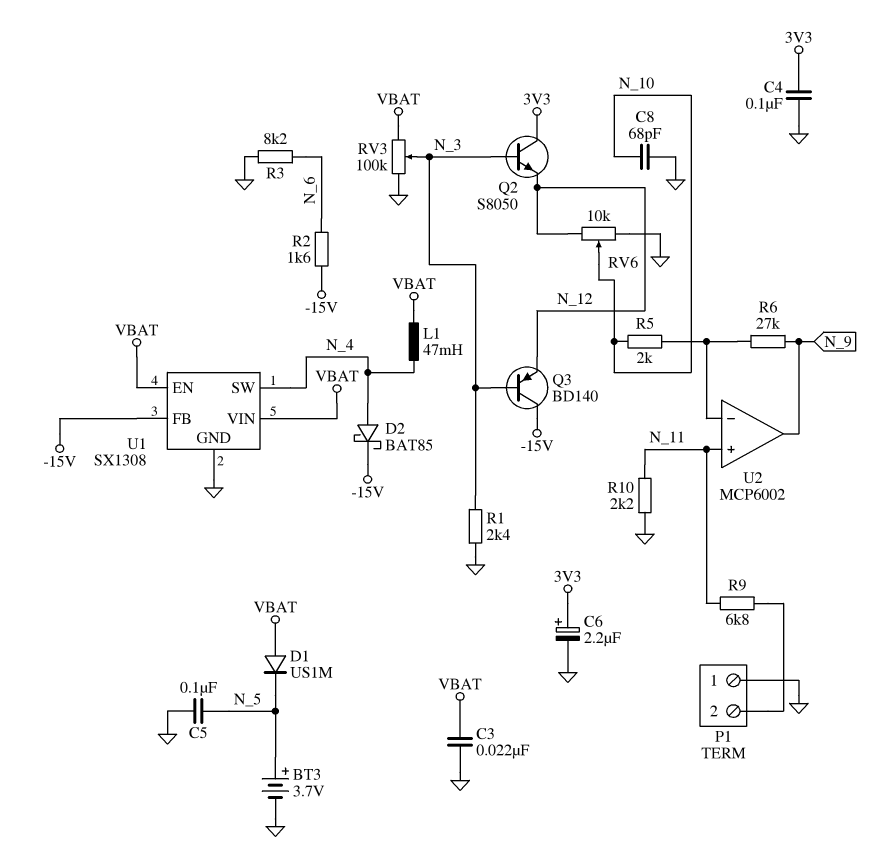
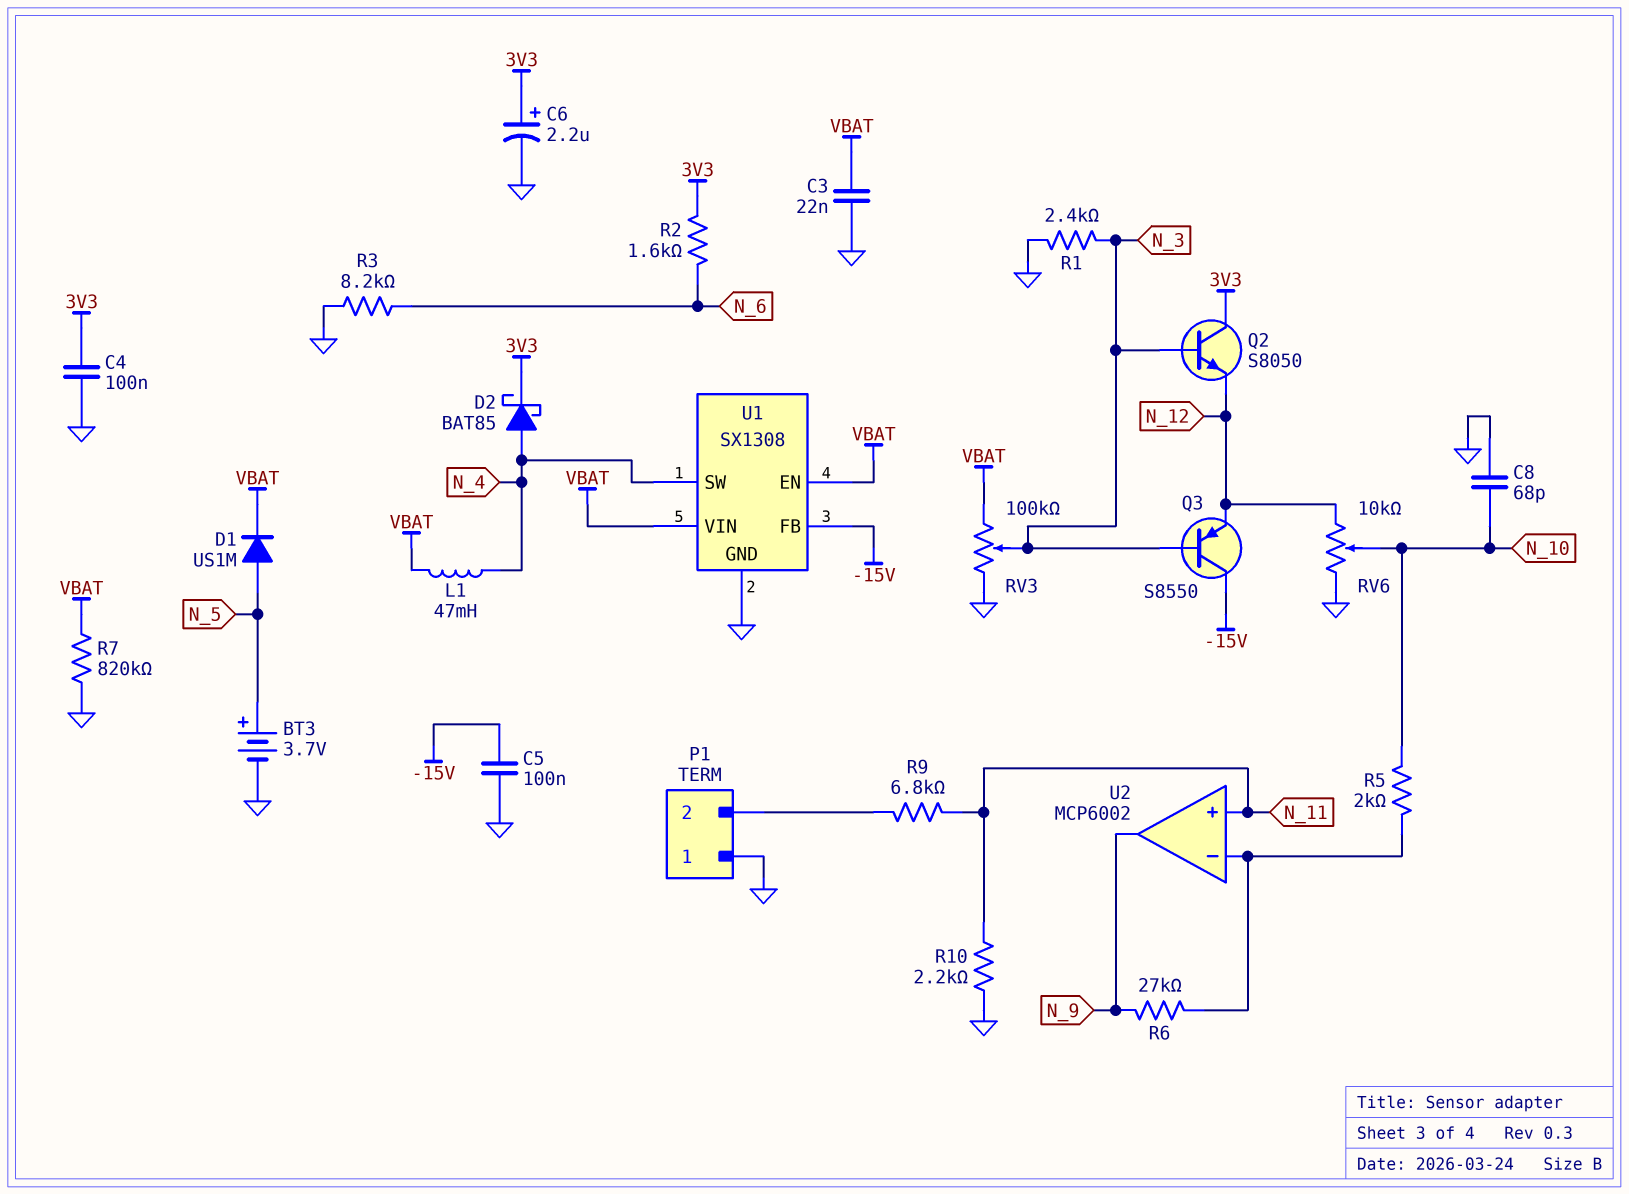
C5: 100nF (GND, N_5) -> 100nF (-15V, GND)
D1: diode US1M (A VBAT, K N_5) -> diode US1M (A N_5, K VBAT)
D2: schottky BAT85 (A N_4, K -15V) -> schottky BAT85 (A N_4, K 3V3)
Q3: PNP BD140 (B N_3, C -15V, E N_12) -> PNP S8550 (B N_3, C -15V, E N_12)
R2: 1.6k (-15V, N_6) -> 1.6k (3V3, N_6)
R7: none -> 820k (GND, VBAT)

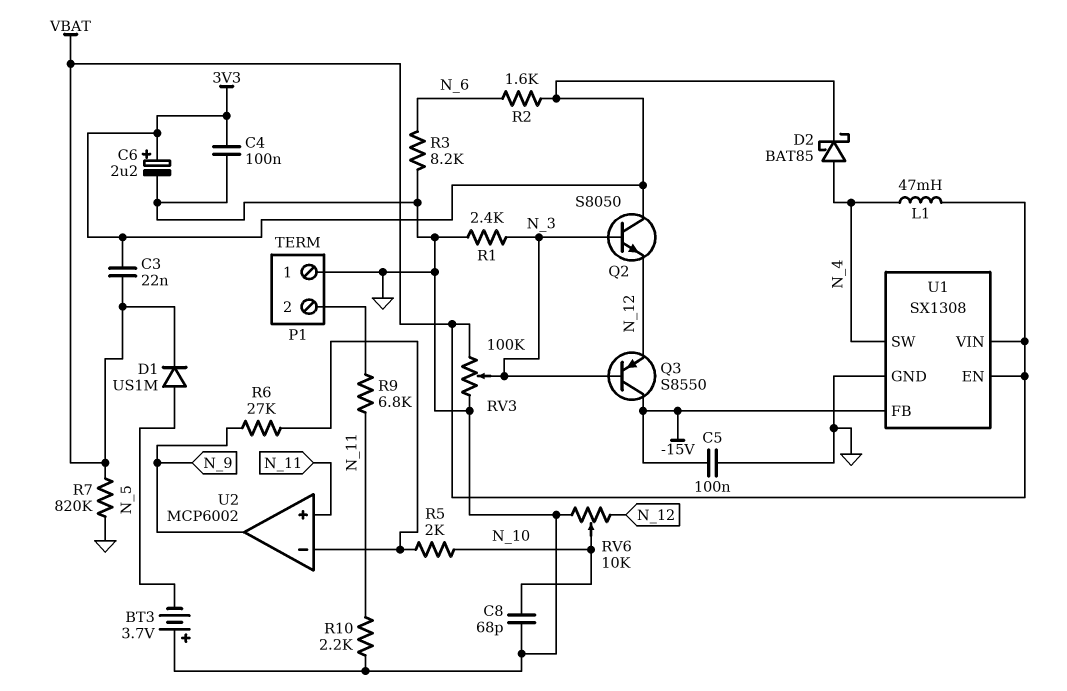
BT3: 3.7V (plus N_5, minus GND) -> 3.7V (plus GND, minus N_5)
C3: 22nF (GND, VBAT) -> 22nF (3V3, VBAT)

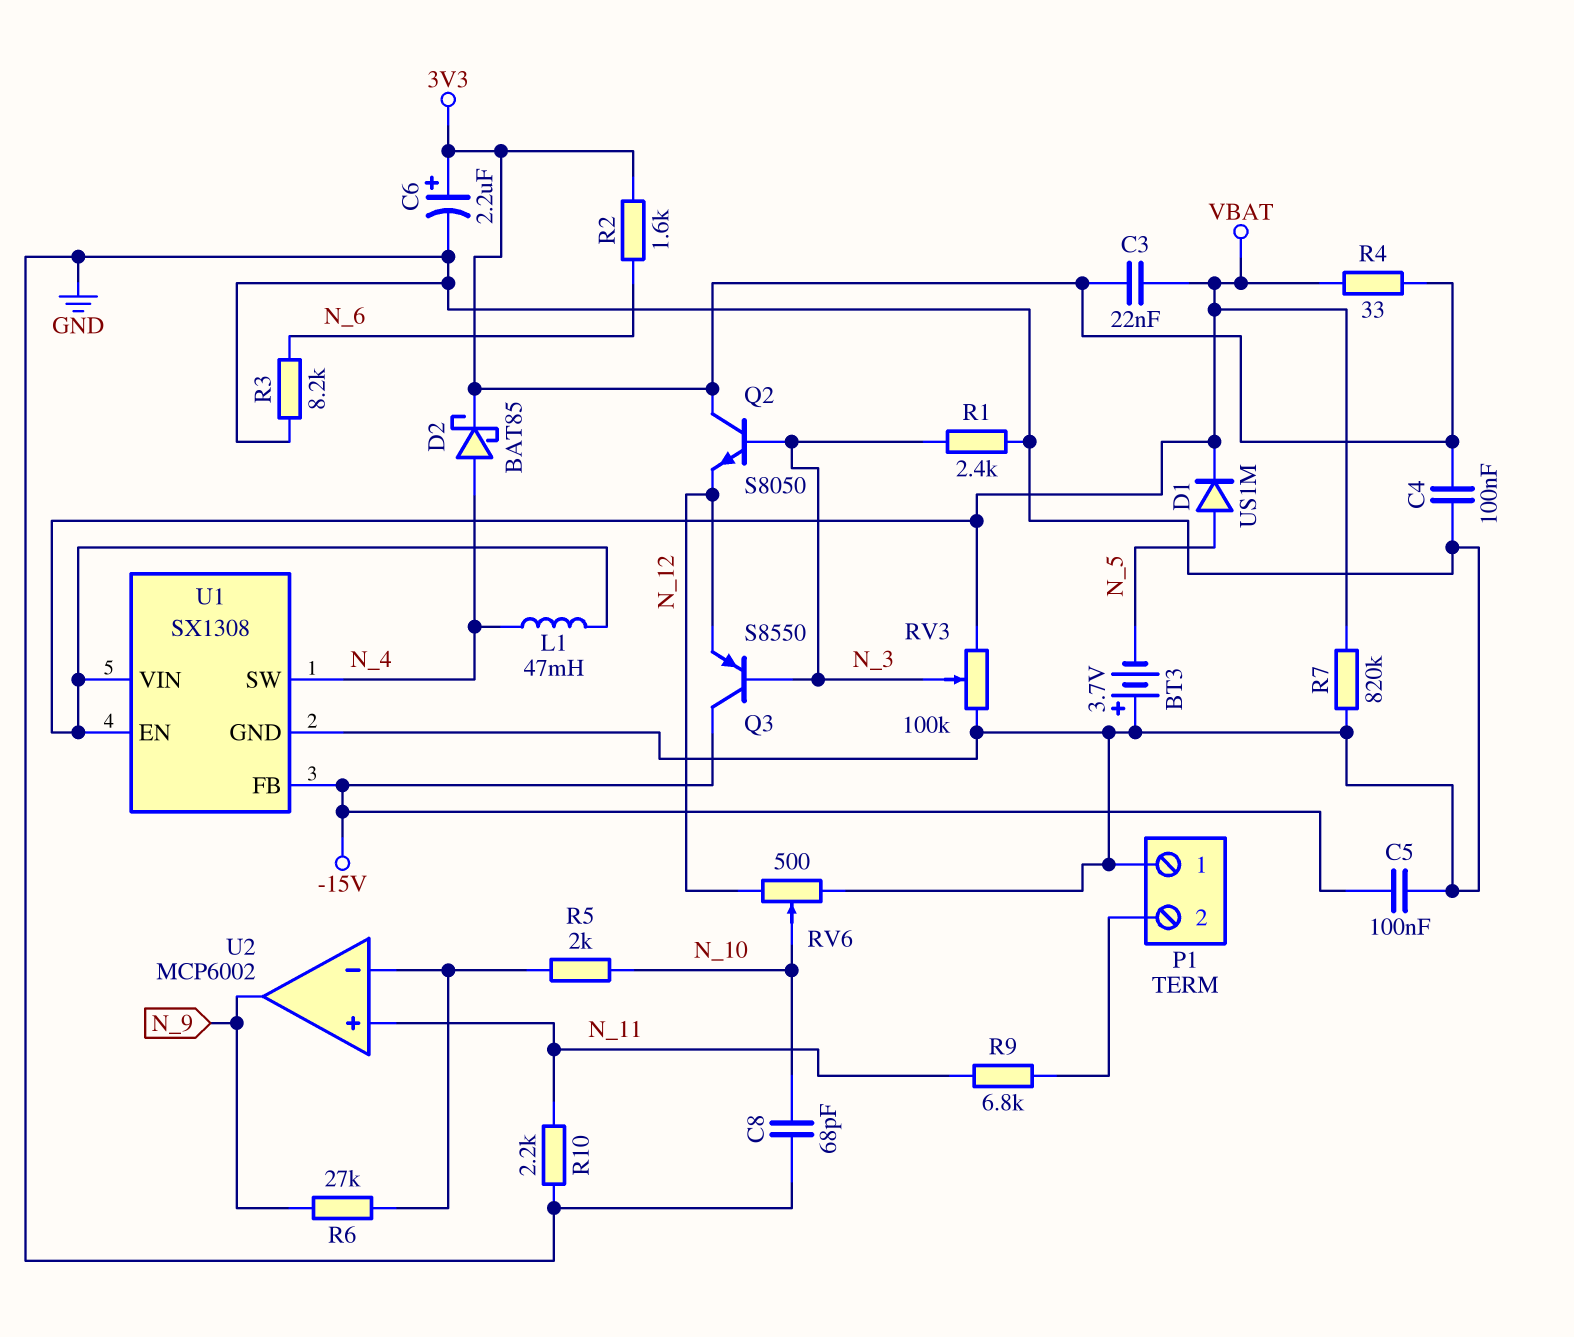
R4: none -> 33 (3V3, VBAT)
RV6: 10k (GND, N_12, wiper N_10) -> 500 (GND, N_12, wiper N_10)

